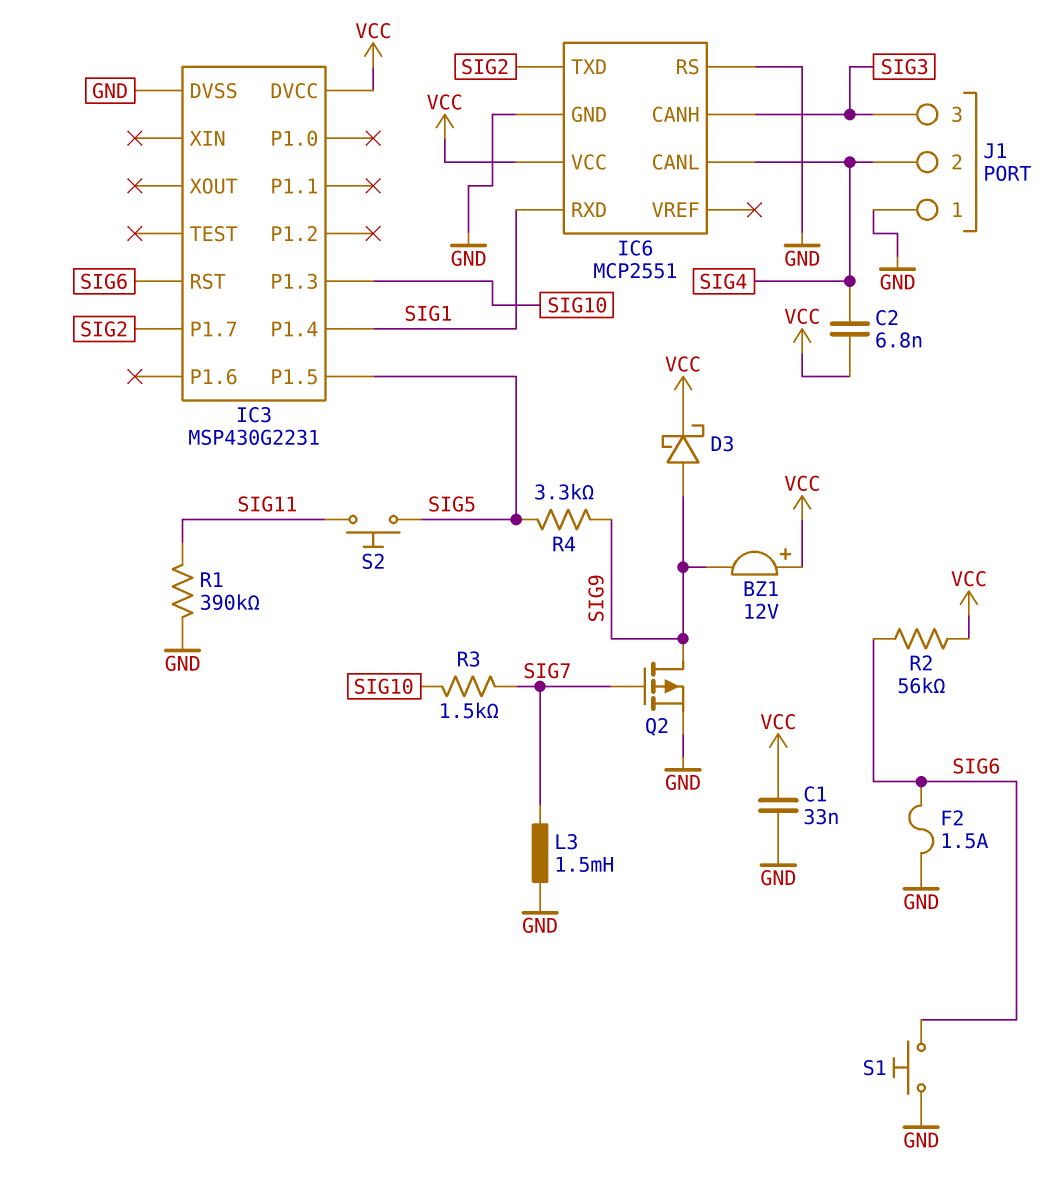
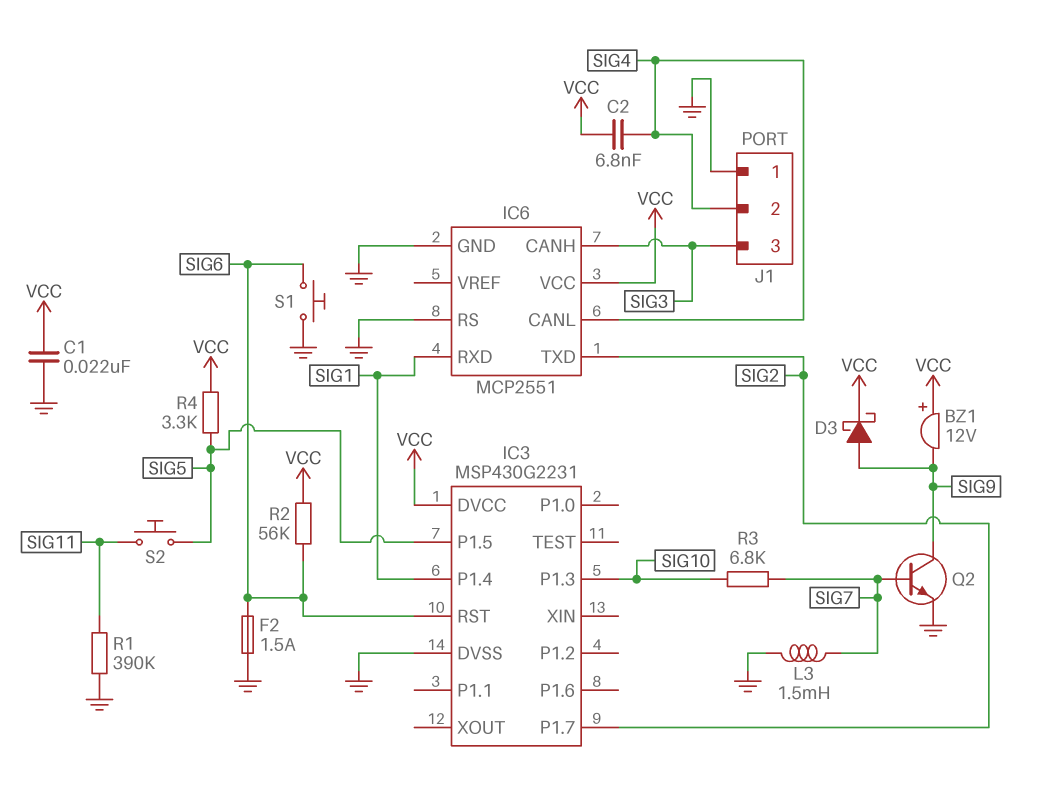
C1: 33nF (GND, VCC) -> 22nF (GND, VCC)
Q2: PMOS (G SIG7, D SIG9, S GND) -> NPN (B SIG7, C SIG9, E GND)
R3: 1.5k (SIG7, SIG10) -> 6.8k (SIG7, SIG10)
R4: 3.3k (SIG5, SIG9) -> 3.3k (SIG5, VCC)

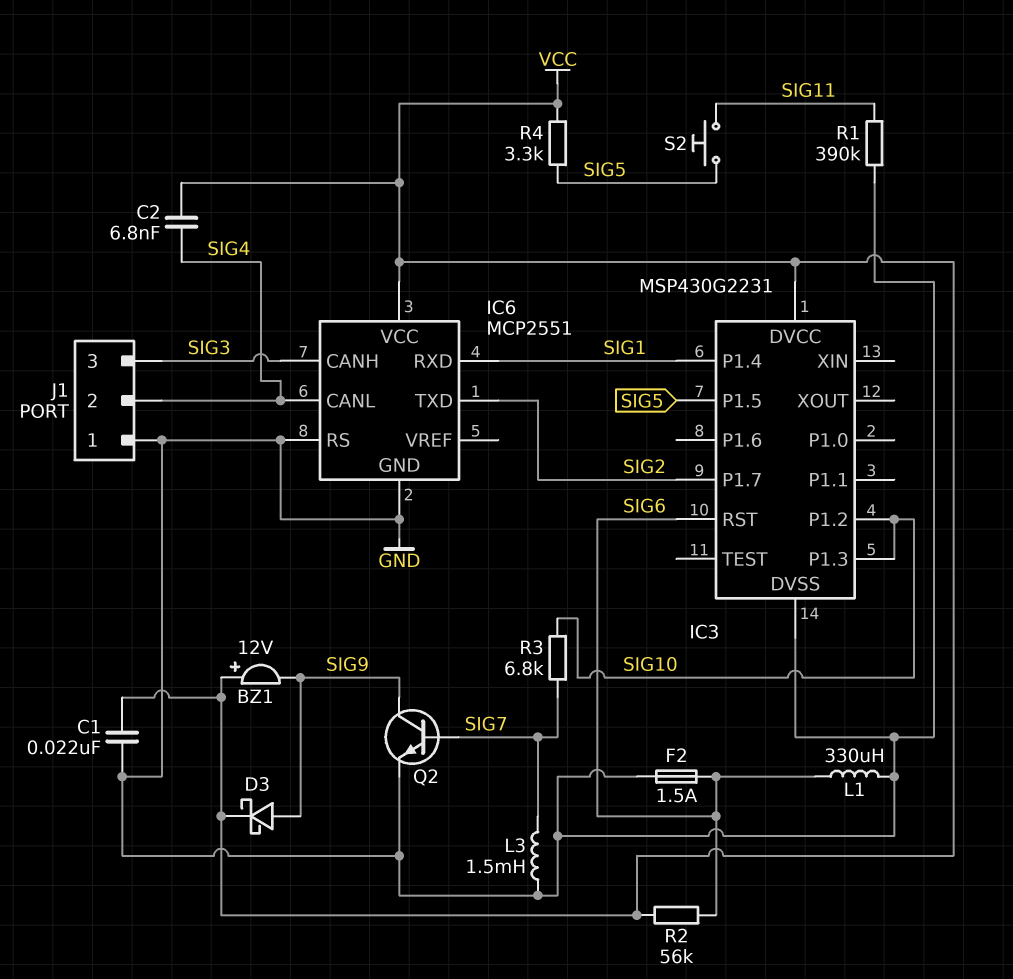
IC3 pin P1.2: none -> SIG10
L1: none -> 330uH (GND, SIG6)
S1: button (GND, SIG6) -> none

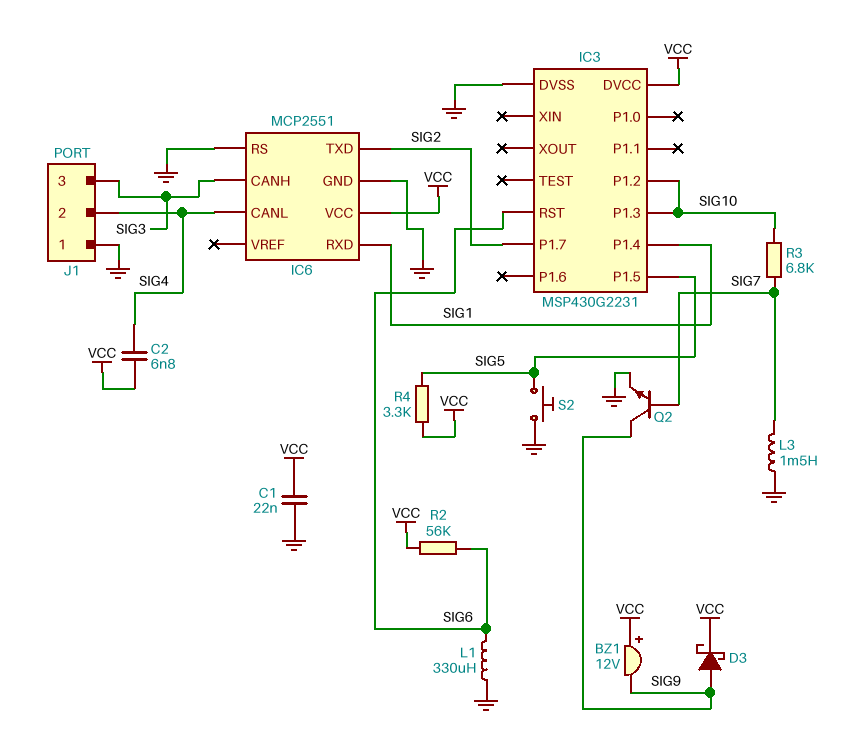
F2: 1.5A (GND, SIG6) -> none
R1: 390k (GND, SIG11) -> none
S2: button (SIG5, SIG11) -> button (GND, SIG5)

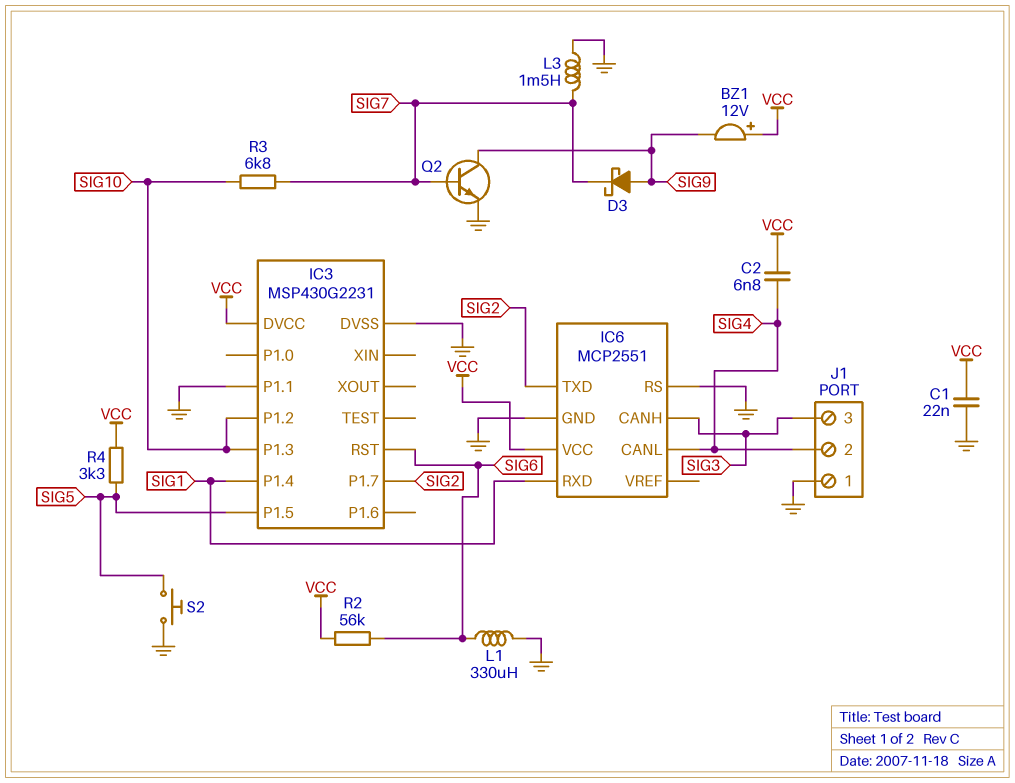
D3: schottky (A SIG9, K VCC) -> schottky (A SIG9, K SIG7)
IC3 pin P1.1: none -> GND

